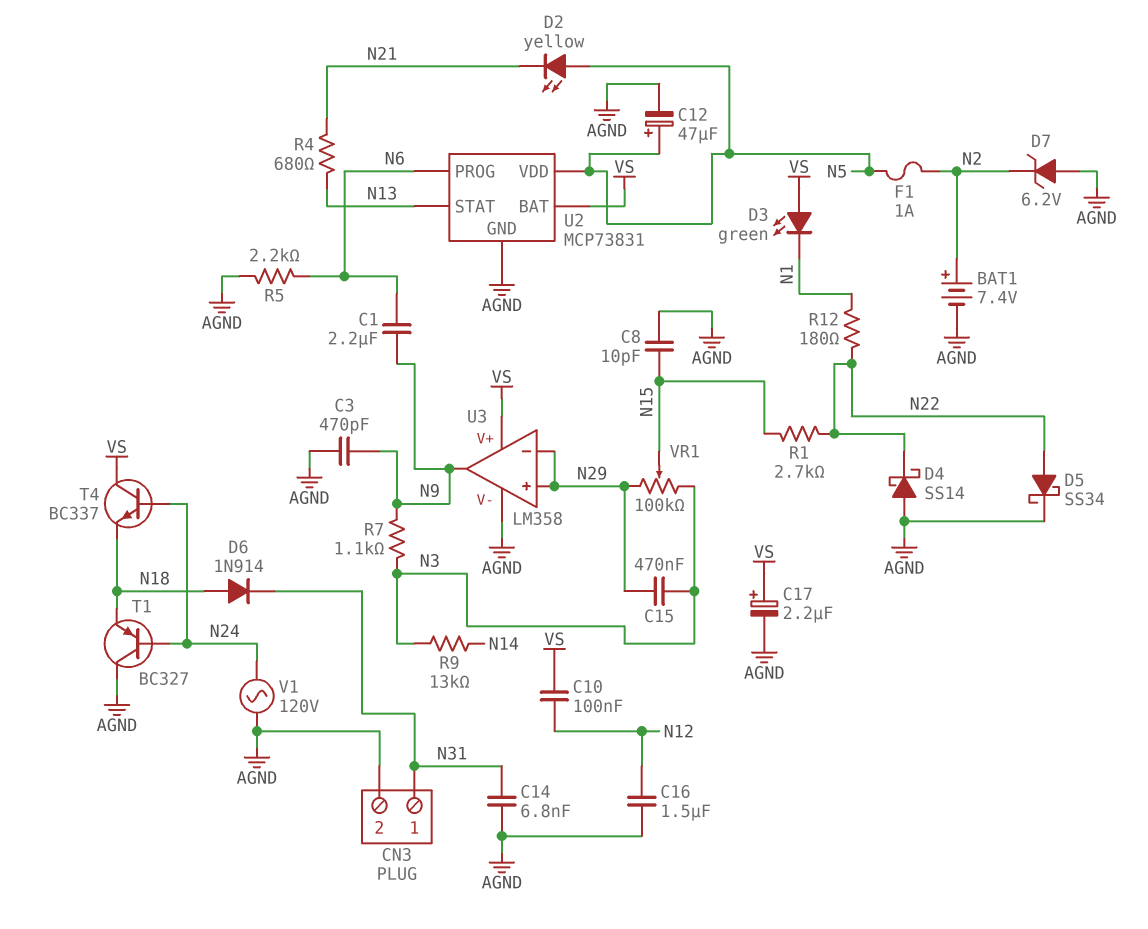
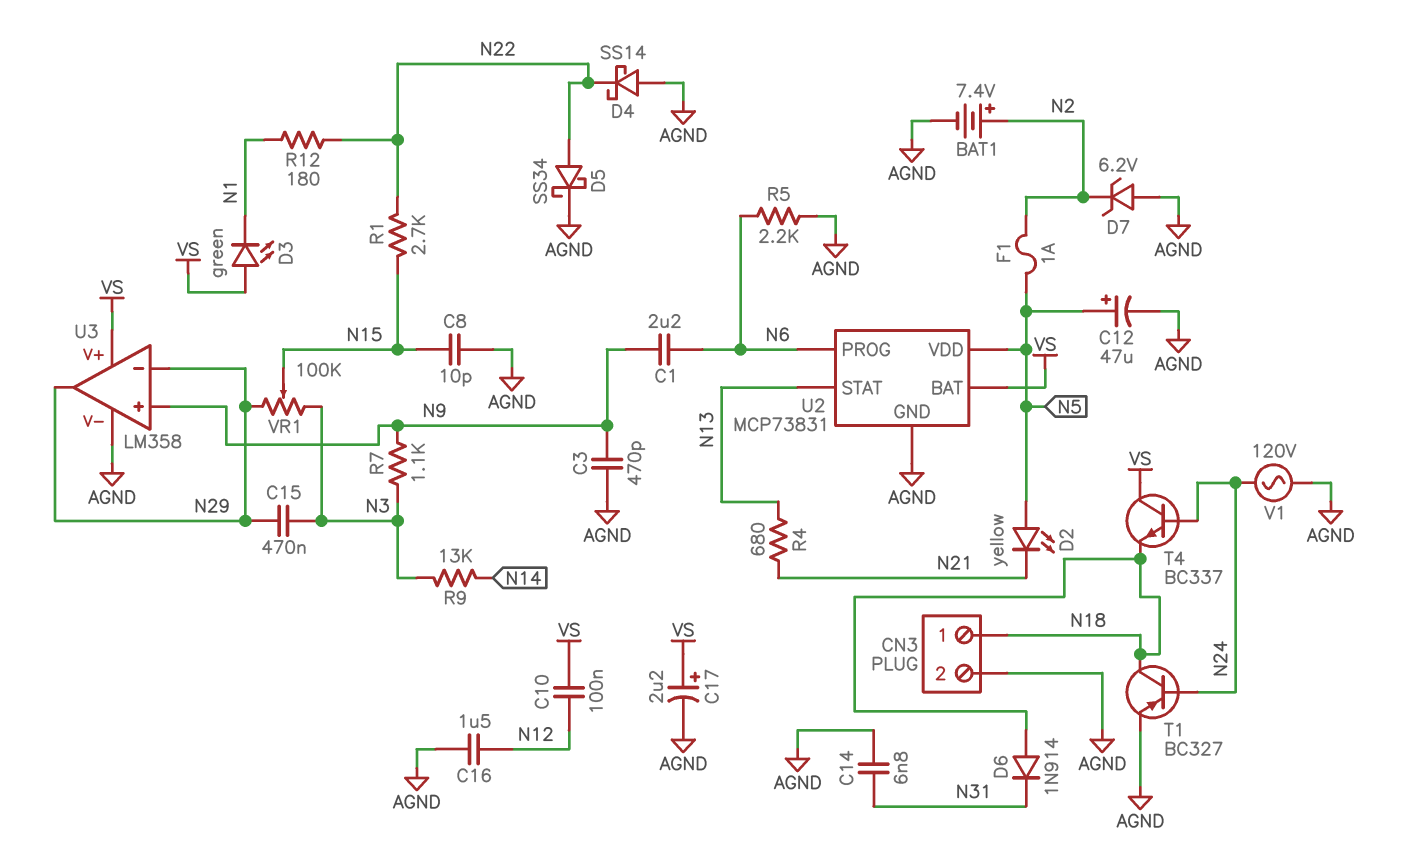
CN3 pin 1: N31 -> N18
T1: PNP BC327 (B N24, C AGND, E N18) -> PNP BC327 (B N24, C N18, E AGND)
U3 pin in+: N29 -> N9
U3 pin out: N9 -> N29

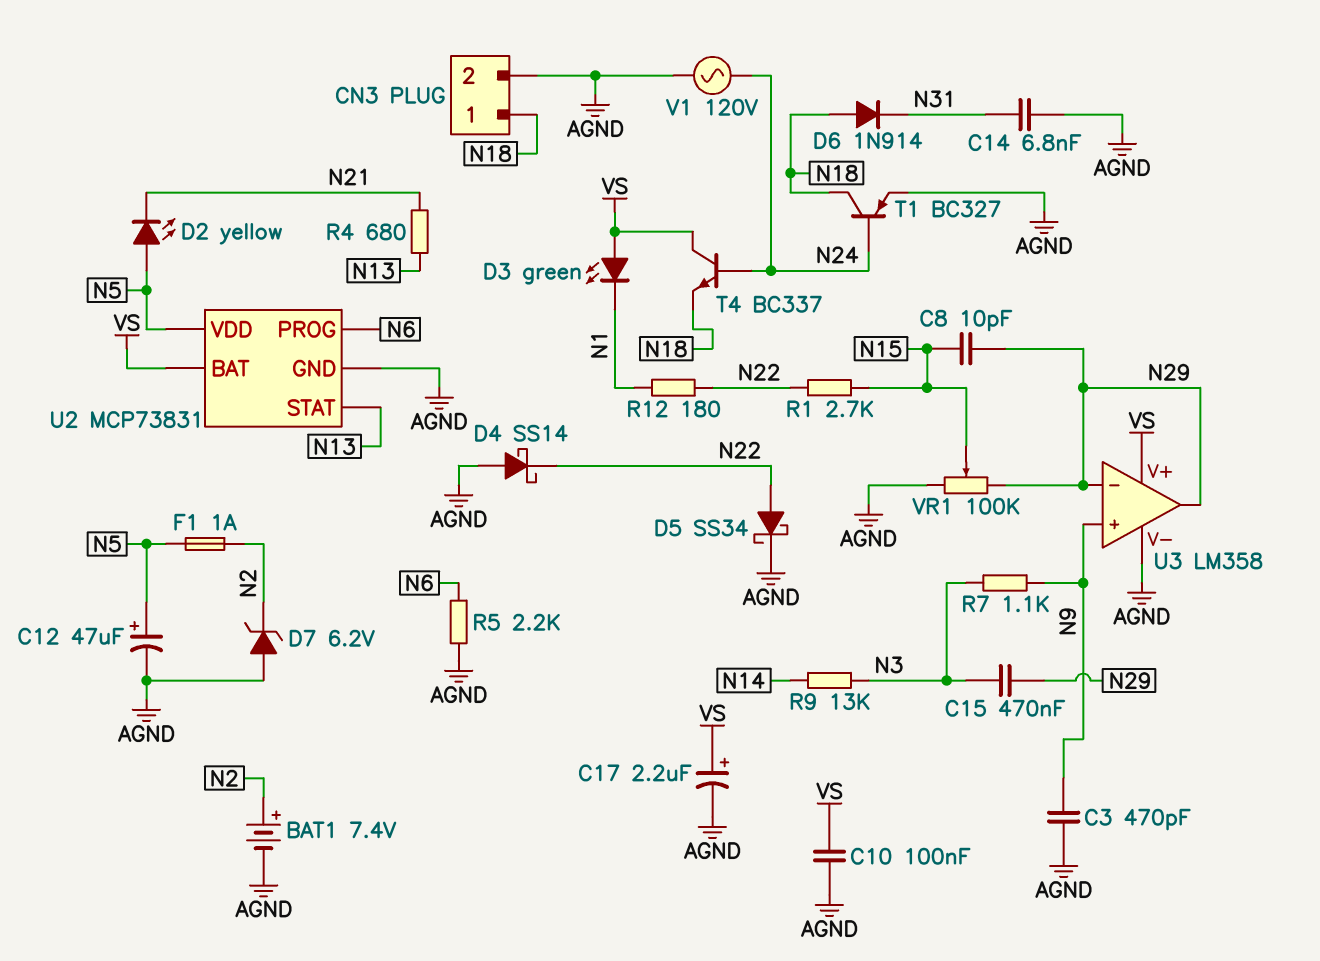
C1: 2.2uF (N6, N9) -> none
C8: 10pF (AGND, N15) -> 10pF (N15, N29)
C10: 100nF (N12, VS) -> 100nF (AGND, VS)
C16: 1.5uF (AGND, N12) -> none
VR1: 100k (N3, N29, wiper N15) -> 100k (AGND, N29, wiper N15)

